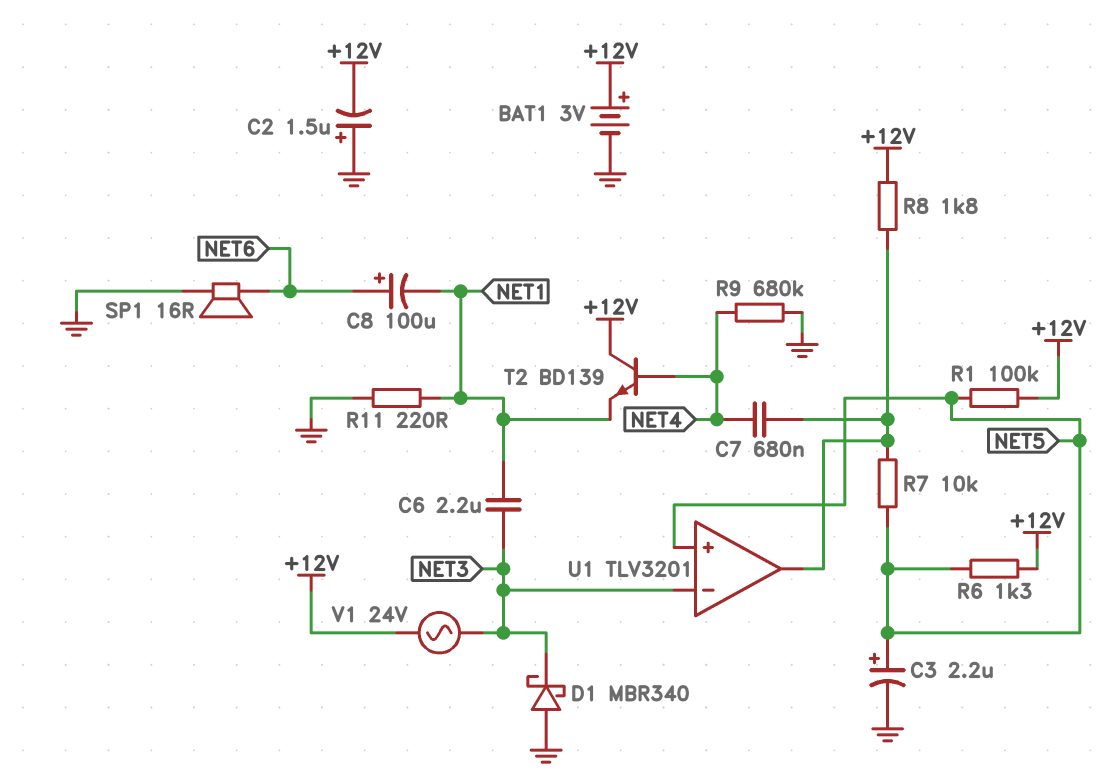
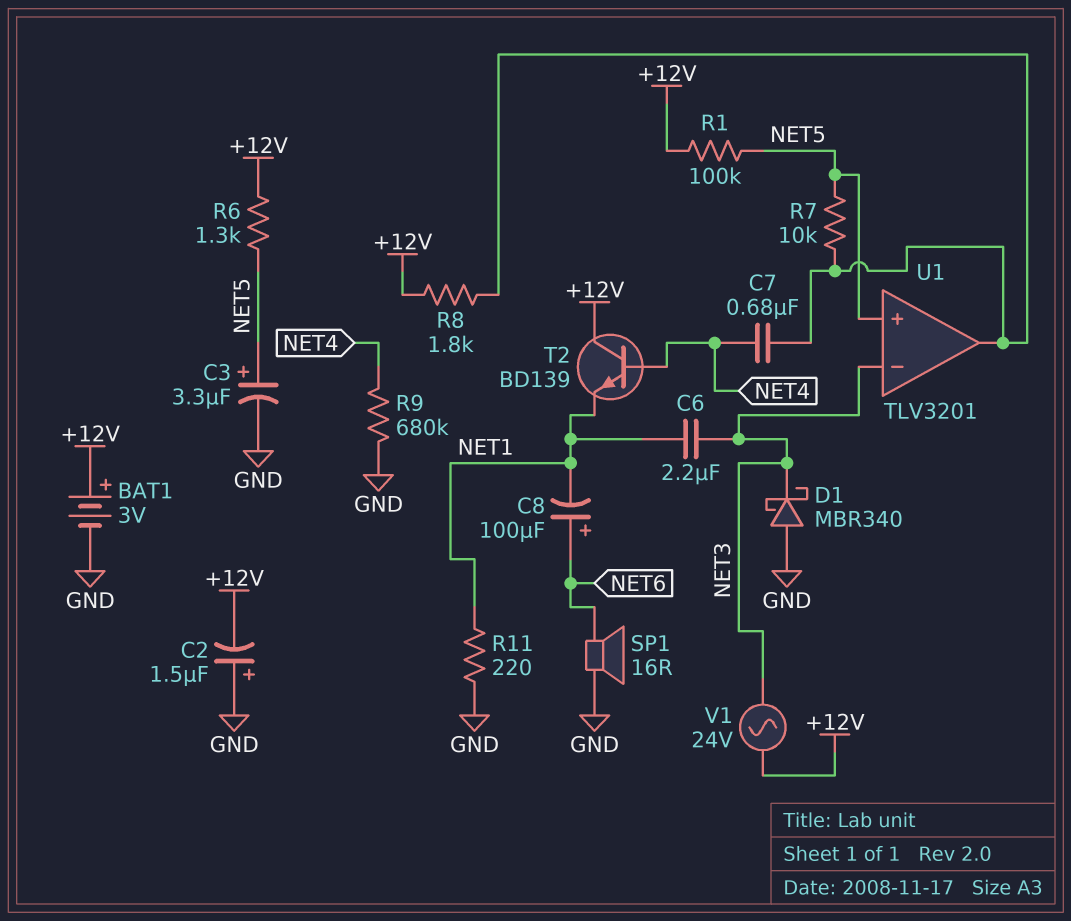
C3: 2.2uF (plus NET5, minus GND) -> 3.3uF (plus NET5, minus GND)

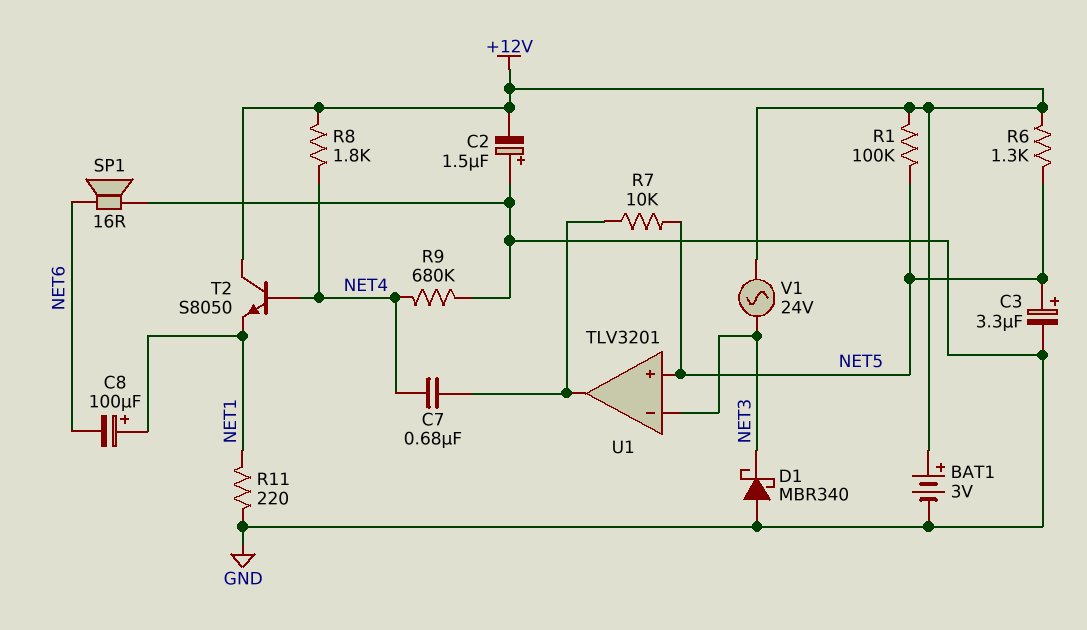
C6: 2.2uF (NET1, NET3) -> none
C8: 100uF (plus NET6, minus NET1) -> 100uF (plus NET1, minus NET6)
R8: 1.8k (+12V, U1/out) -> 1.8k (+12V, NET4)
T2: NPN BD139 (B NET4, C +12V, E NET1) -> NPN S8050 (B NET4, C +12V, E NET1)

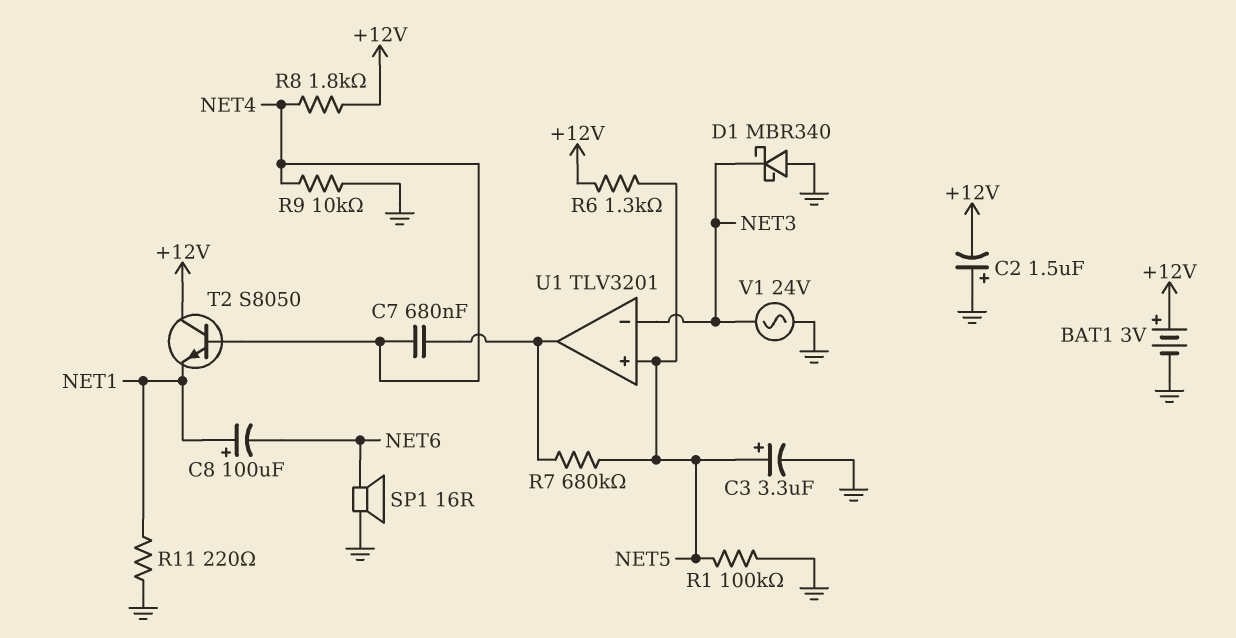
R1: 100k (+12V, NET5) -> 100k (GND, NET5)
R7: 10k (NET5, U1/out) -> 680k (NET5, U1/out)
R9: 680k (GND, NET4) -> 10k (GND, NET4)
V1: AC 24V (+12V, NET3) -> AC 24V (GND, NET3)

